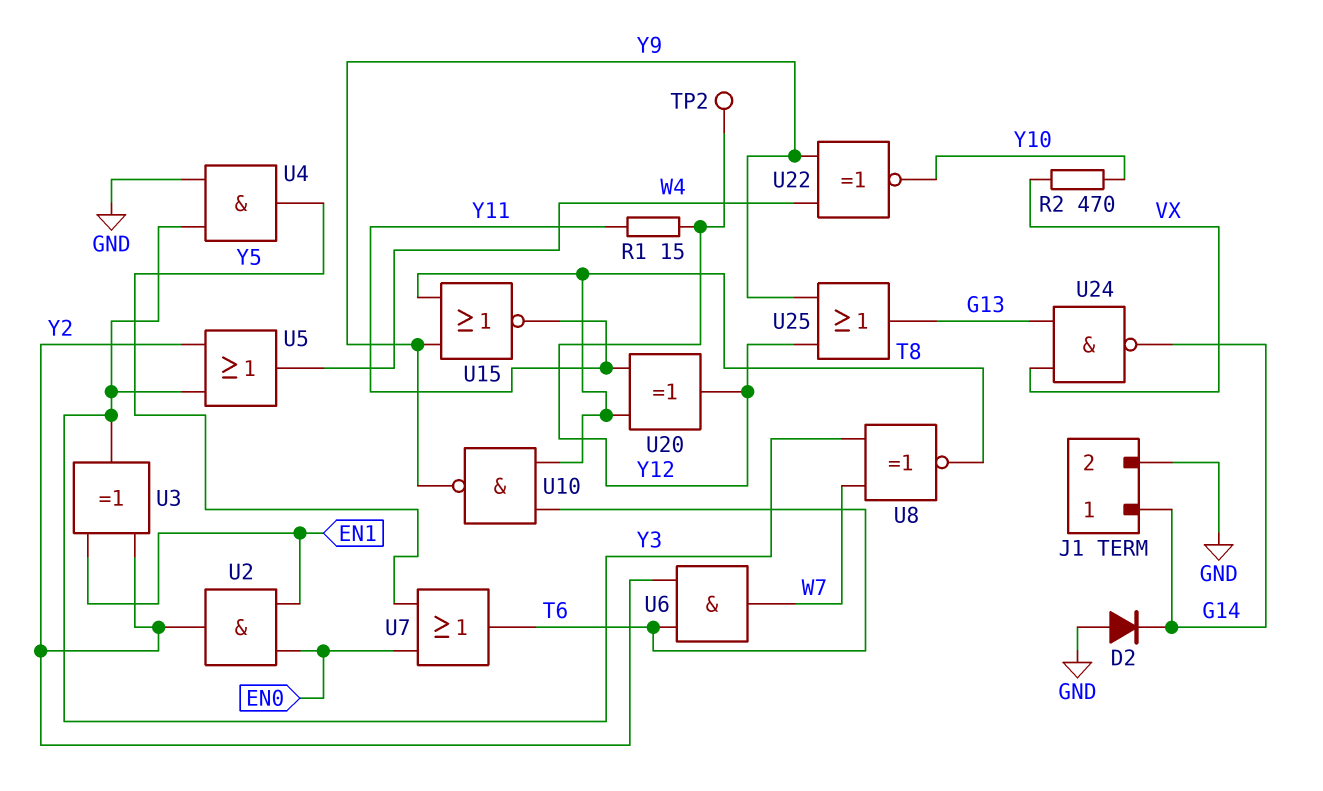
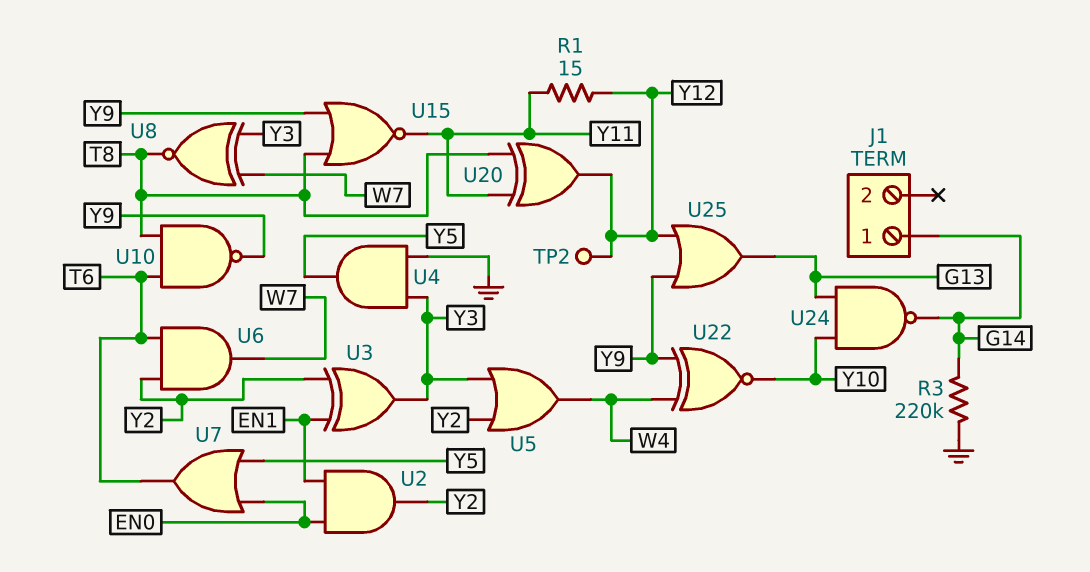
D2: diode (A GND, K G14) -> none
J1 pin 2: GND -> none
R2: 470 (VX, Y10) -> none
R3: none -> 220k (G14, GND)
U24: NAND (in G13, in VX, out G14) -> NAND (in G13, in Y10, out G14)

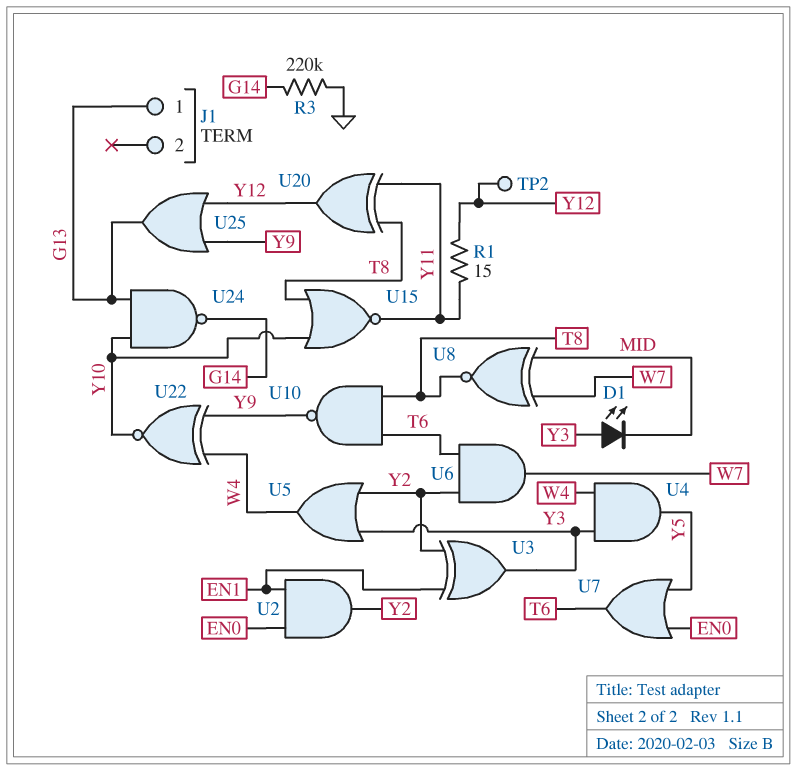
D1: none -> LED (A Y3, K MID)
J1 pin 1: G14 -> G13
U4: AND (in GND, in Y3, out Y5) -> AND (in W4, in Y3, out Y5)
U8: XNOR (in W7, in Y3, out T8) -> XNOR (in MID, in W7, out T8)
U15: NOR (in T8, in Y9, out Y11) -> NOR (in T8, in Y10, out Y11)

